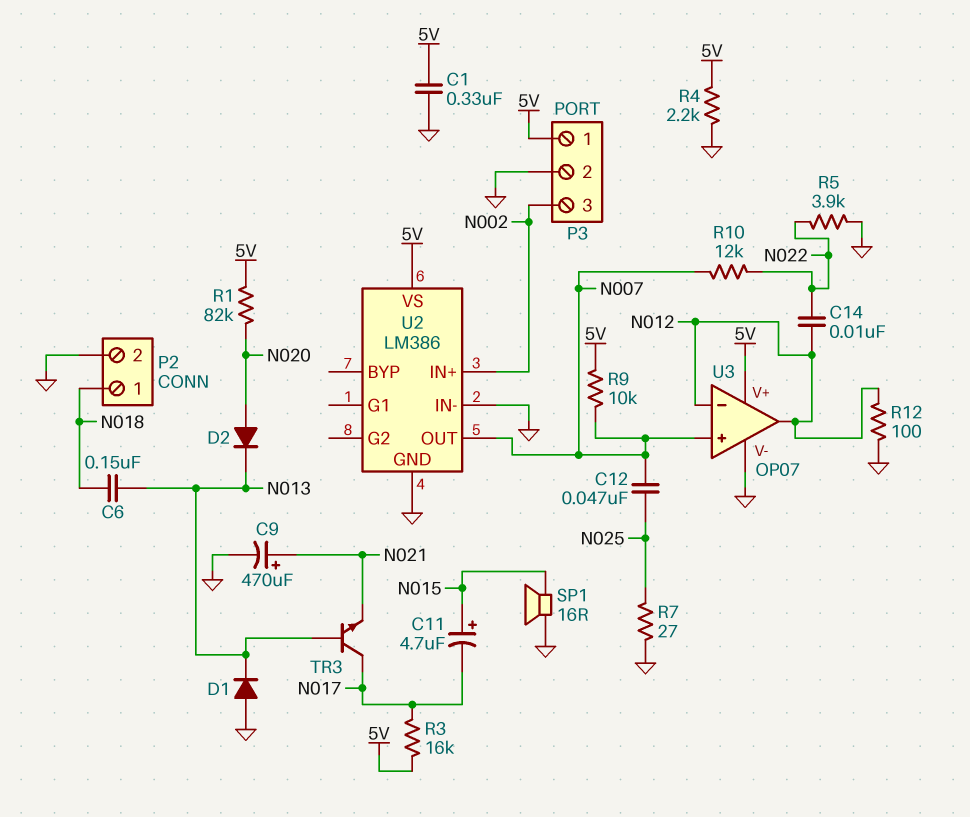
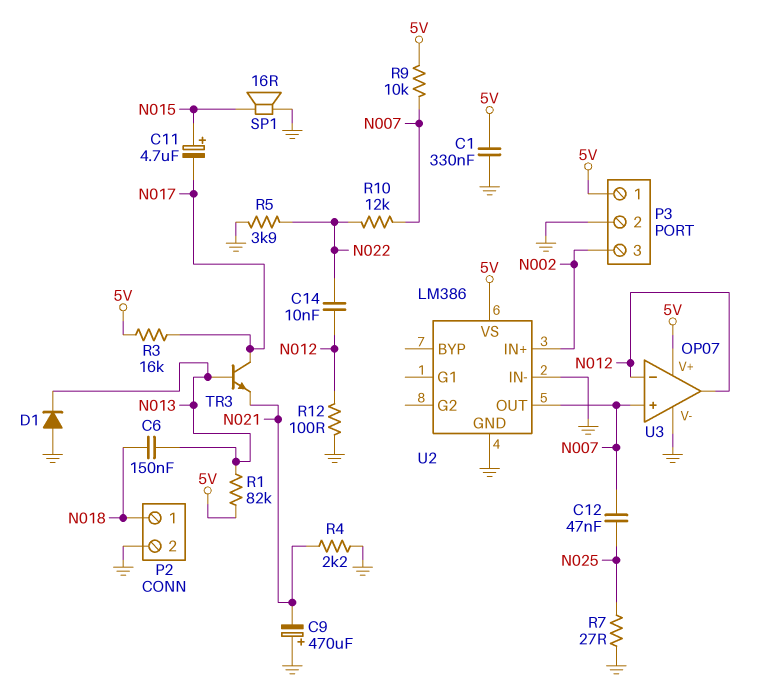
C9: 470uF (plus N021, minus GND) -> 470uF (plus GND, minus N021)
D2: diode (A N020, K N013) -> none
R1: 82k (5V, N020) -> 82k (5V, N013)
R4: 2.2k (5V, GND) -> 2.2k (GND, N021)

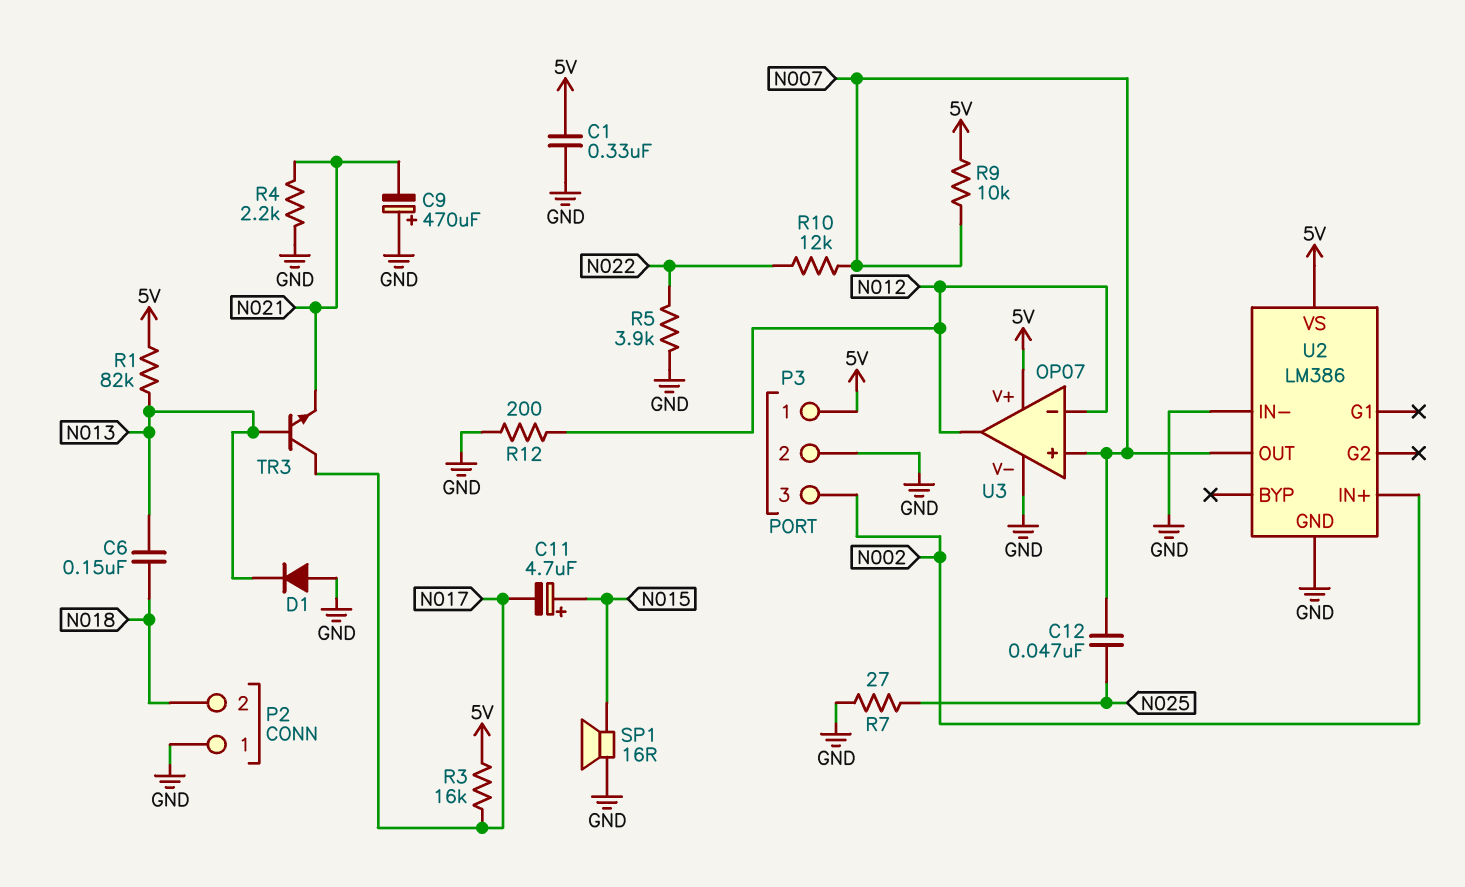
C14: 10nF (N012, N022) -> none
P2 pin 1: N018 -> GND
P2 pin 2: GND -> N018
R12: 100 (GND, N012) -> 200 (GND, N012)

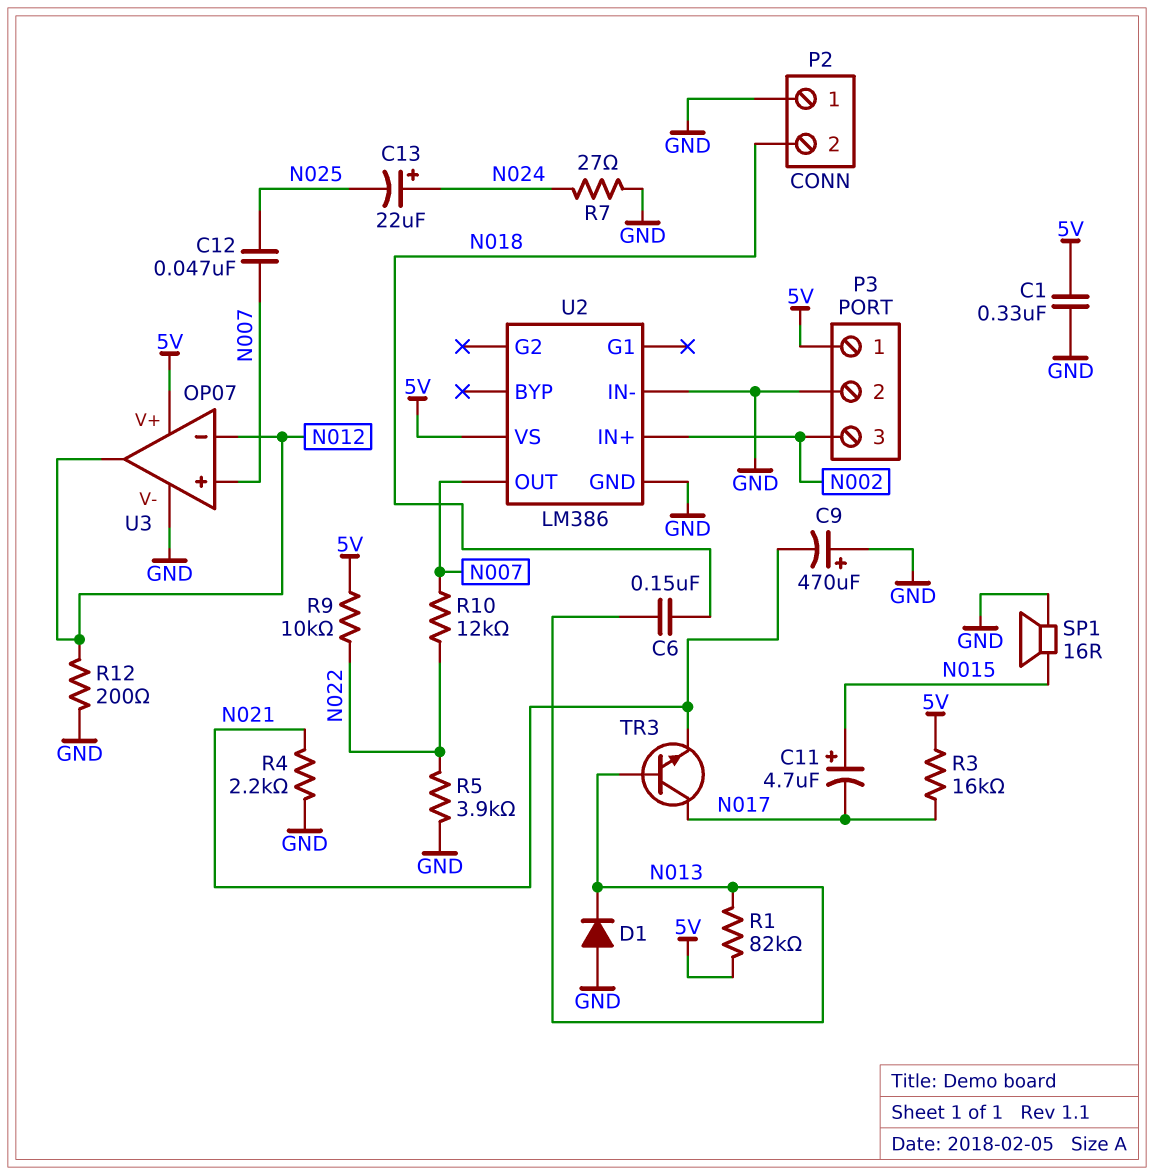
C13: none -> 22uF (plus N024, minus N025)
R7: 27 (GND, N025) -> 27 (GND, N024)
R9: 10k (5V, N007) -> 10k (5V, N022)

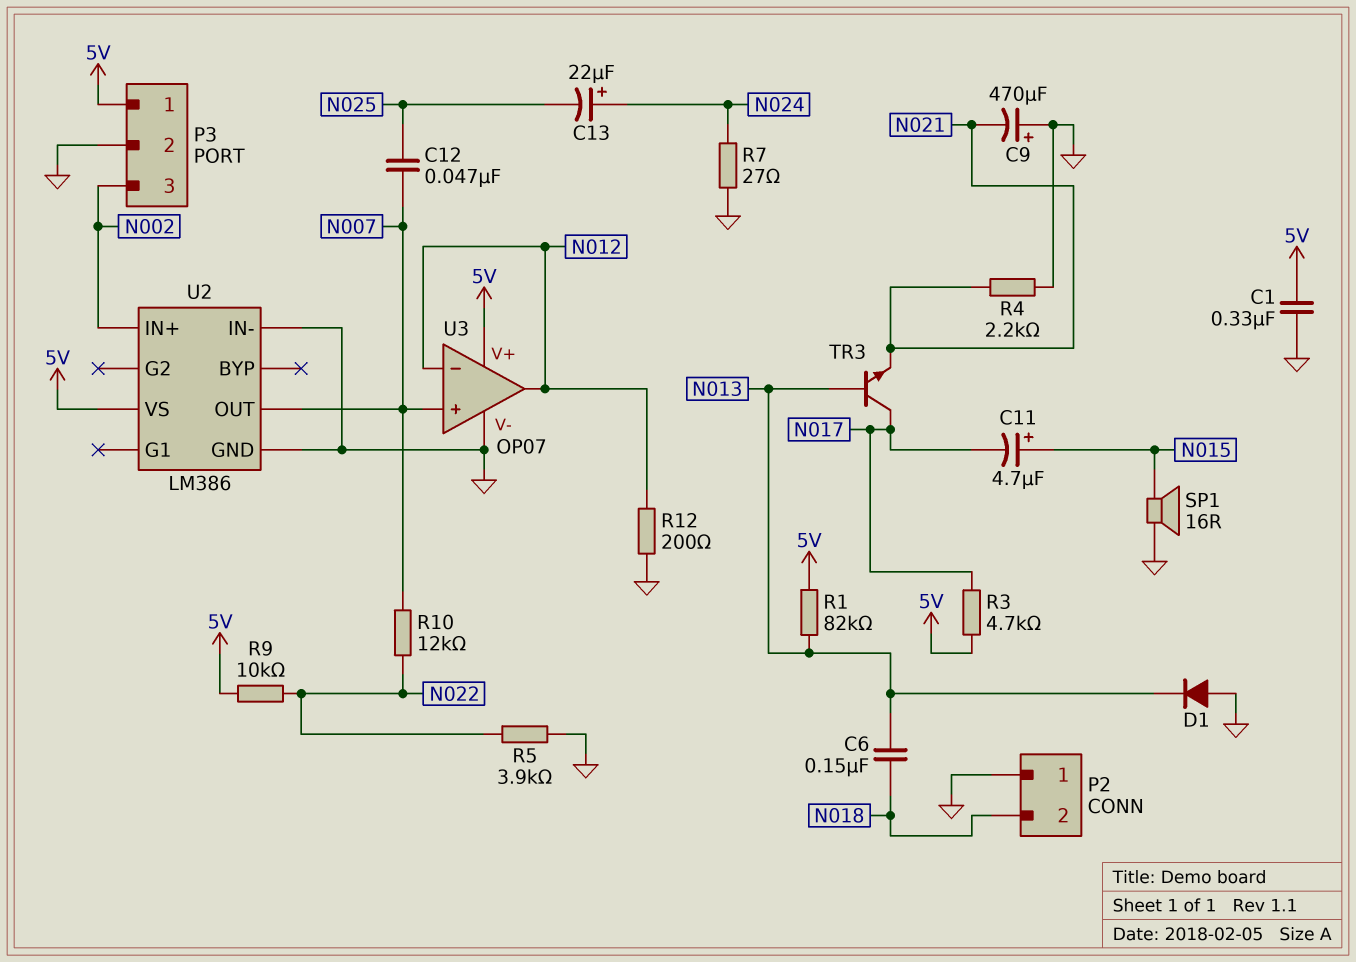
R3: 16k (5V, N017) -> 4.7k (5V, N017)

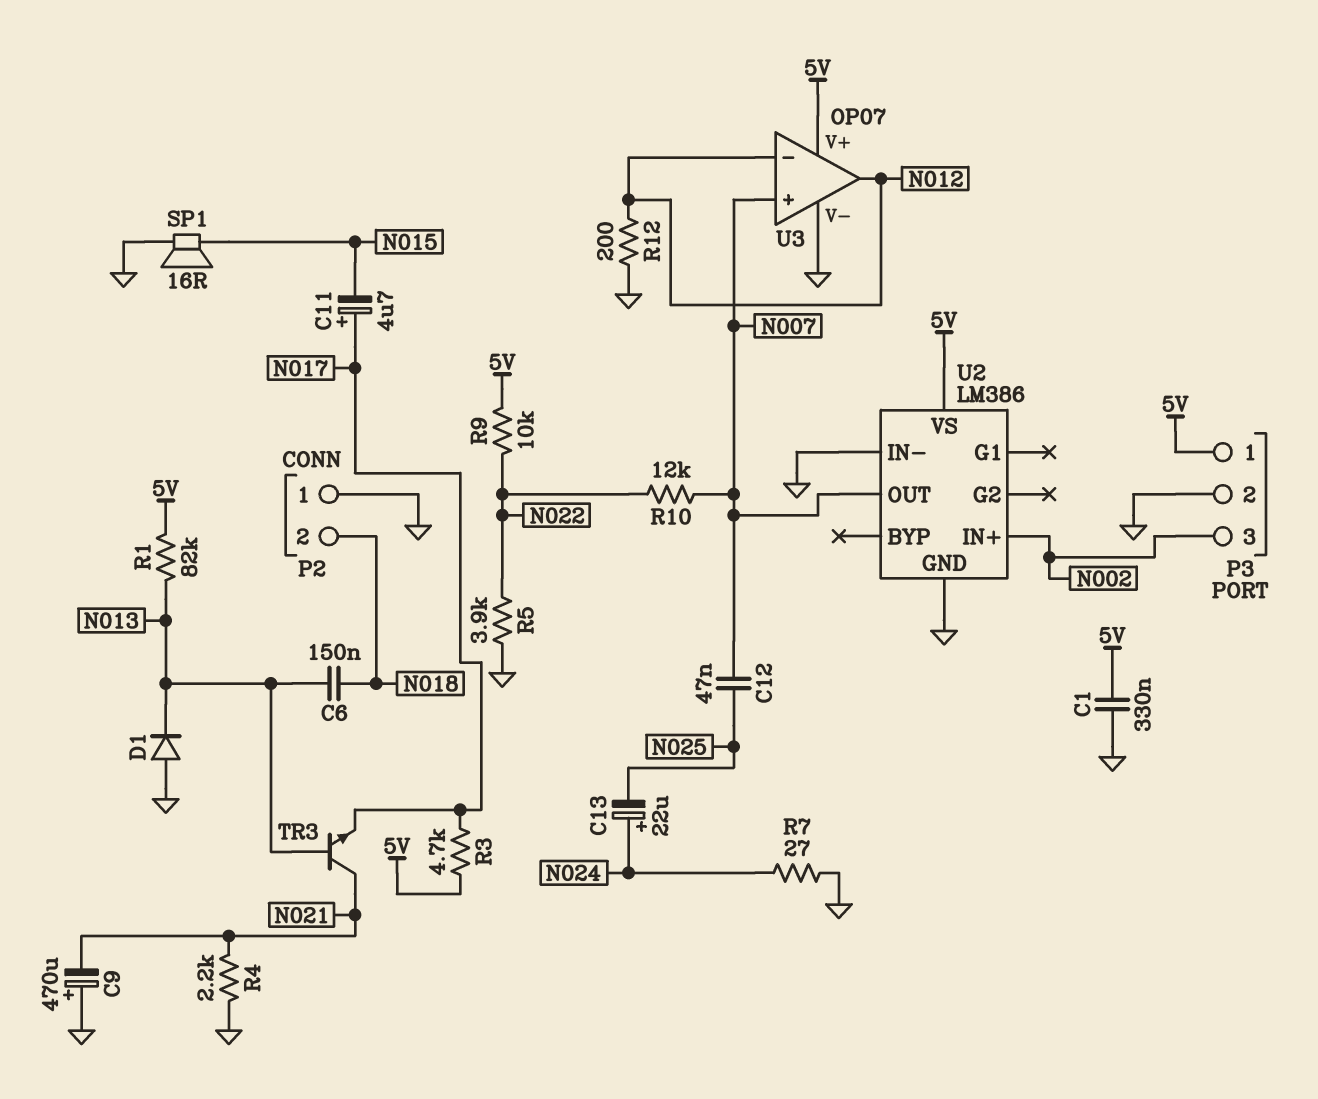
C11: 4.7uF (plus N015, minus N017) -> 4.7uF (plus N017, minus N015)
TR3: NPN (B N013, C N017, E N021) -> NPN (B N013, C N021, E N017)

